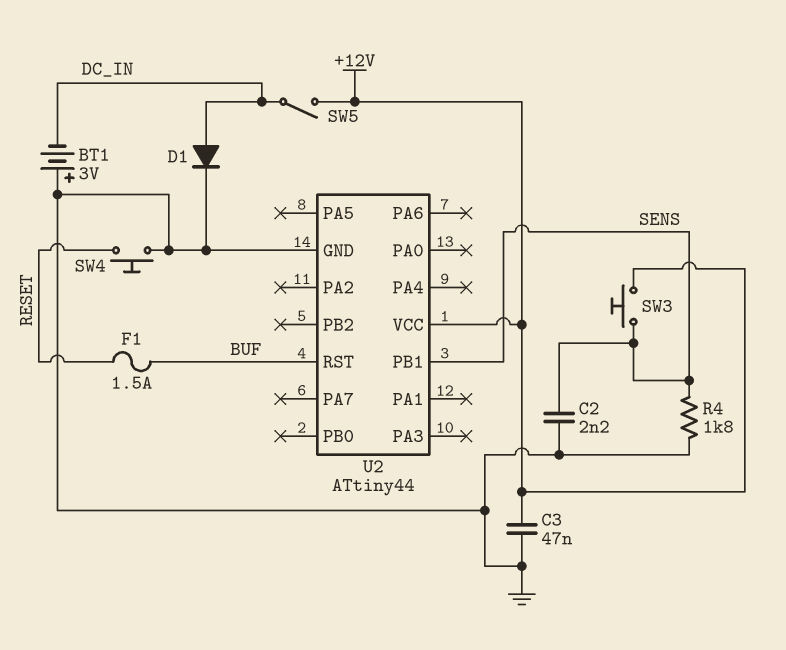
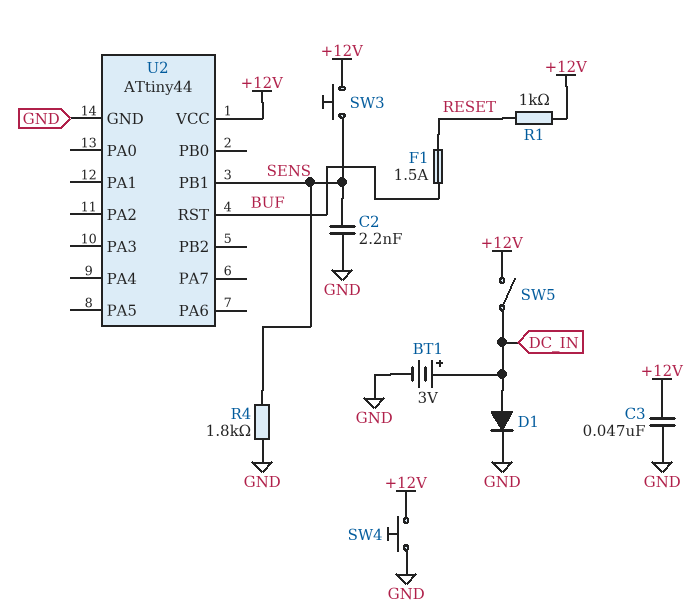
BT1: 3V (plus GND, minus DC_IN) -> 3V (plus DC_IN, minus GND)
R1: none -> 1k (+12V, RESET)
SW4: button (GND, RESET) -> button (+12V, GND)

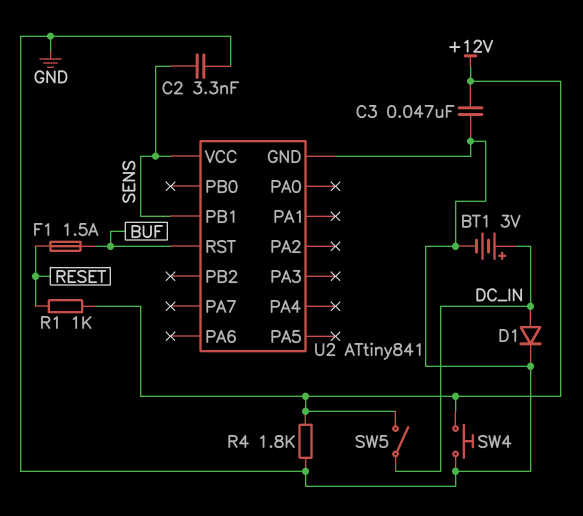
C2: 2.2nF (GND, SENS) -> 3.3nF (GND, SENS)
R4: 1.8k (GND, SENS) -> 1.8k (+12V, GND)
SW3: button (+12V, SENS) -> none
U2: ATtiny44 -> ATtiny841
U2 pin VCC: +12V -> SENS

